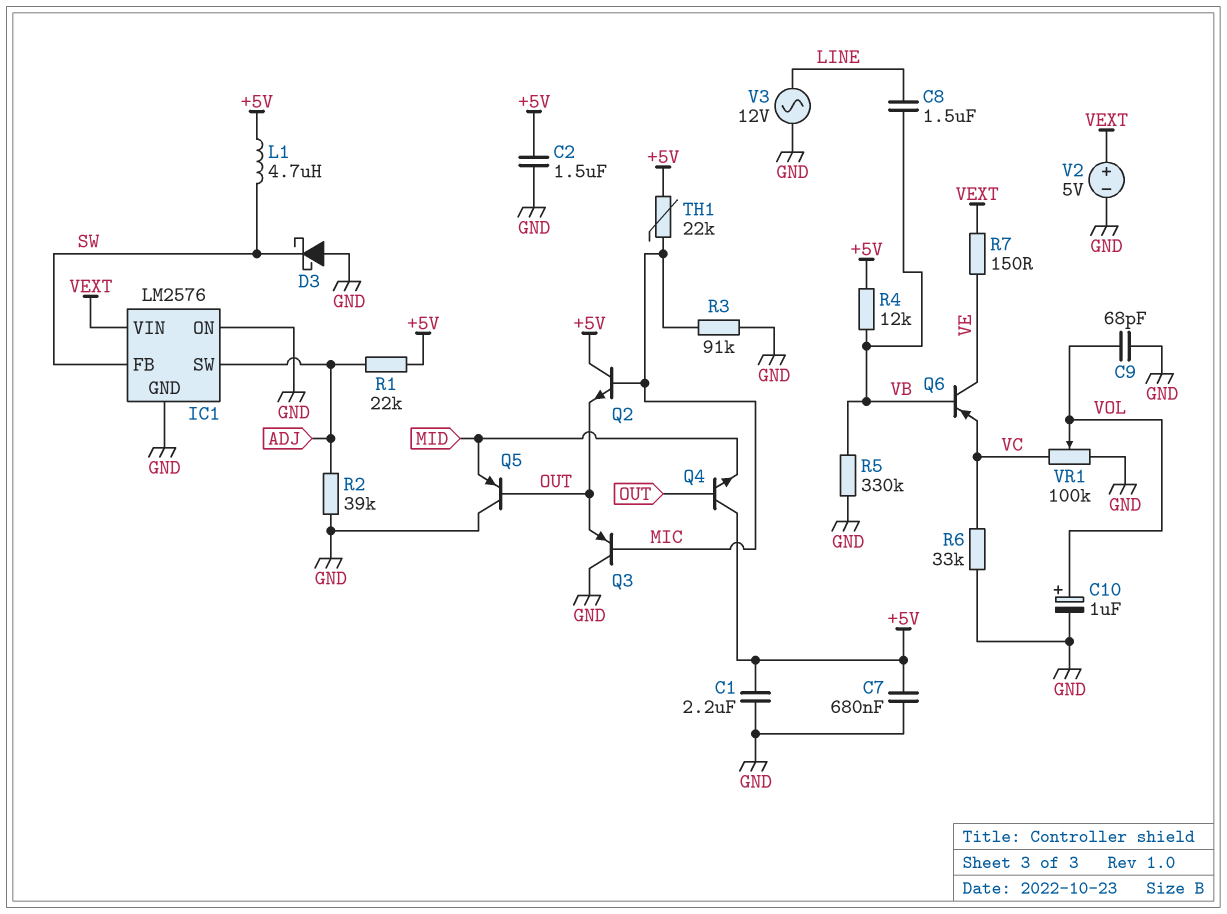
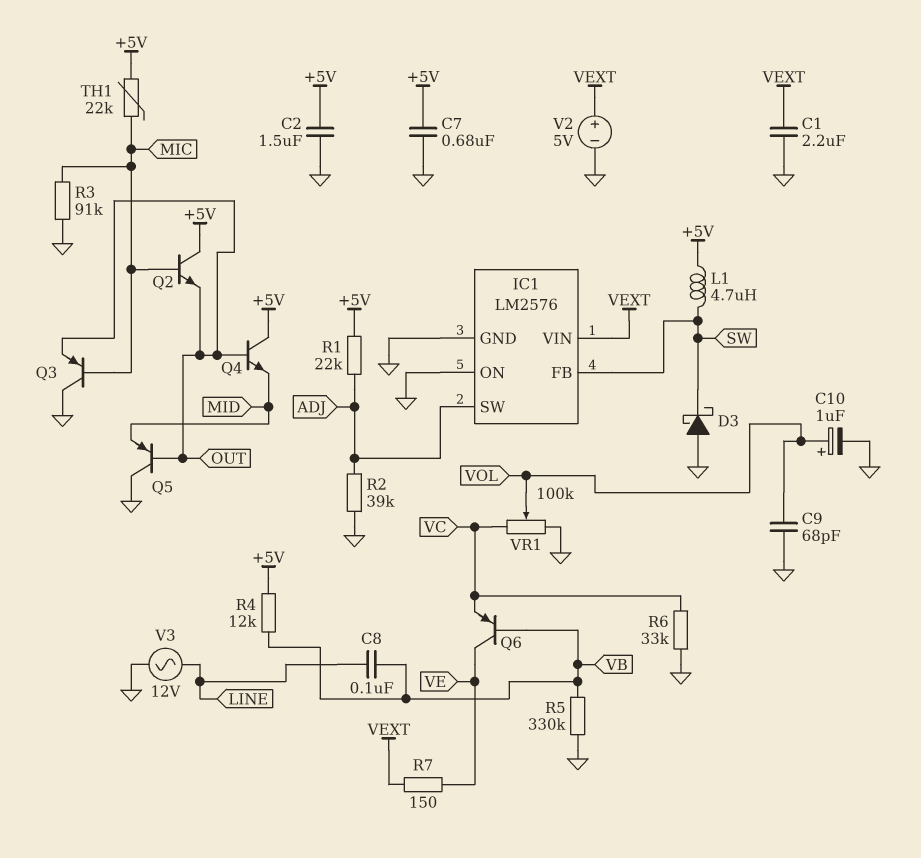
C1: 2.2uF (+5V, GND) -> 2.2uF (GND, VEXT)
C8: 1.5uF (LINE, VB) -> 100nF (LINE, VB)

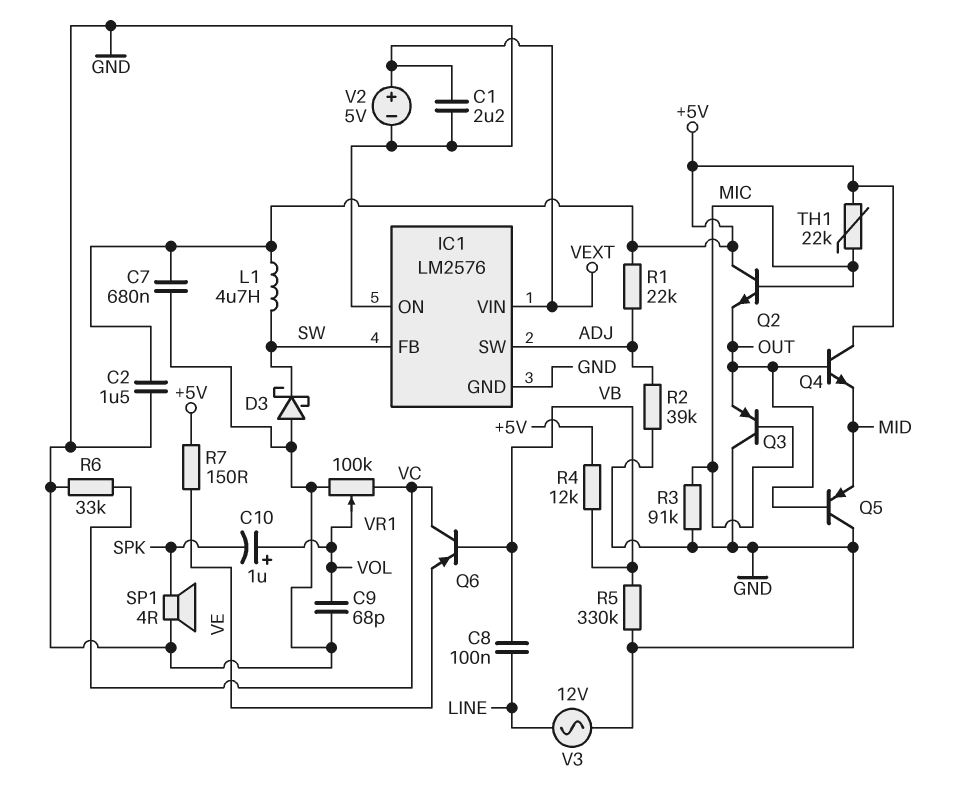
C10: 1uF (plus VOL, minus GND) -> 1uF (plus VOL, minus SPK)
Q6: PNP (B VB, C VE, E VC) -> PNP (B VB, C VC, E VE)
R7: 150 (VE, VEXT) -> 150 (+5V, VE)
SP1: none -> speaker 4R (GND, SPK)

